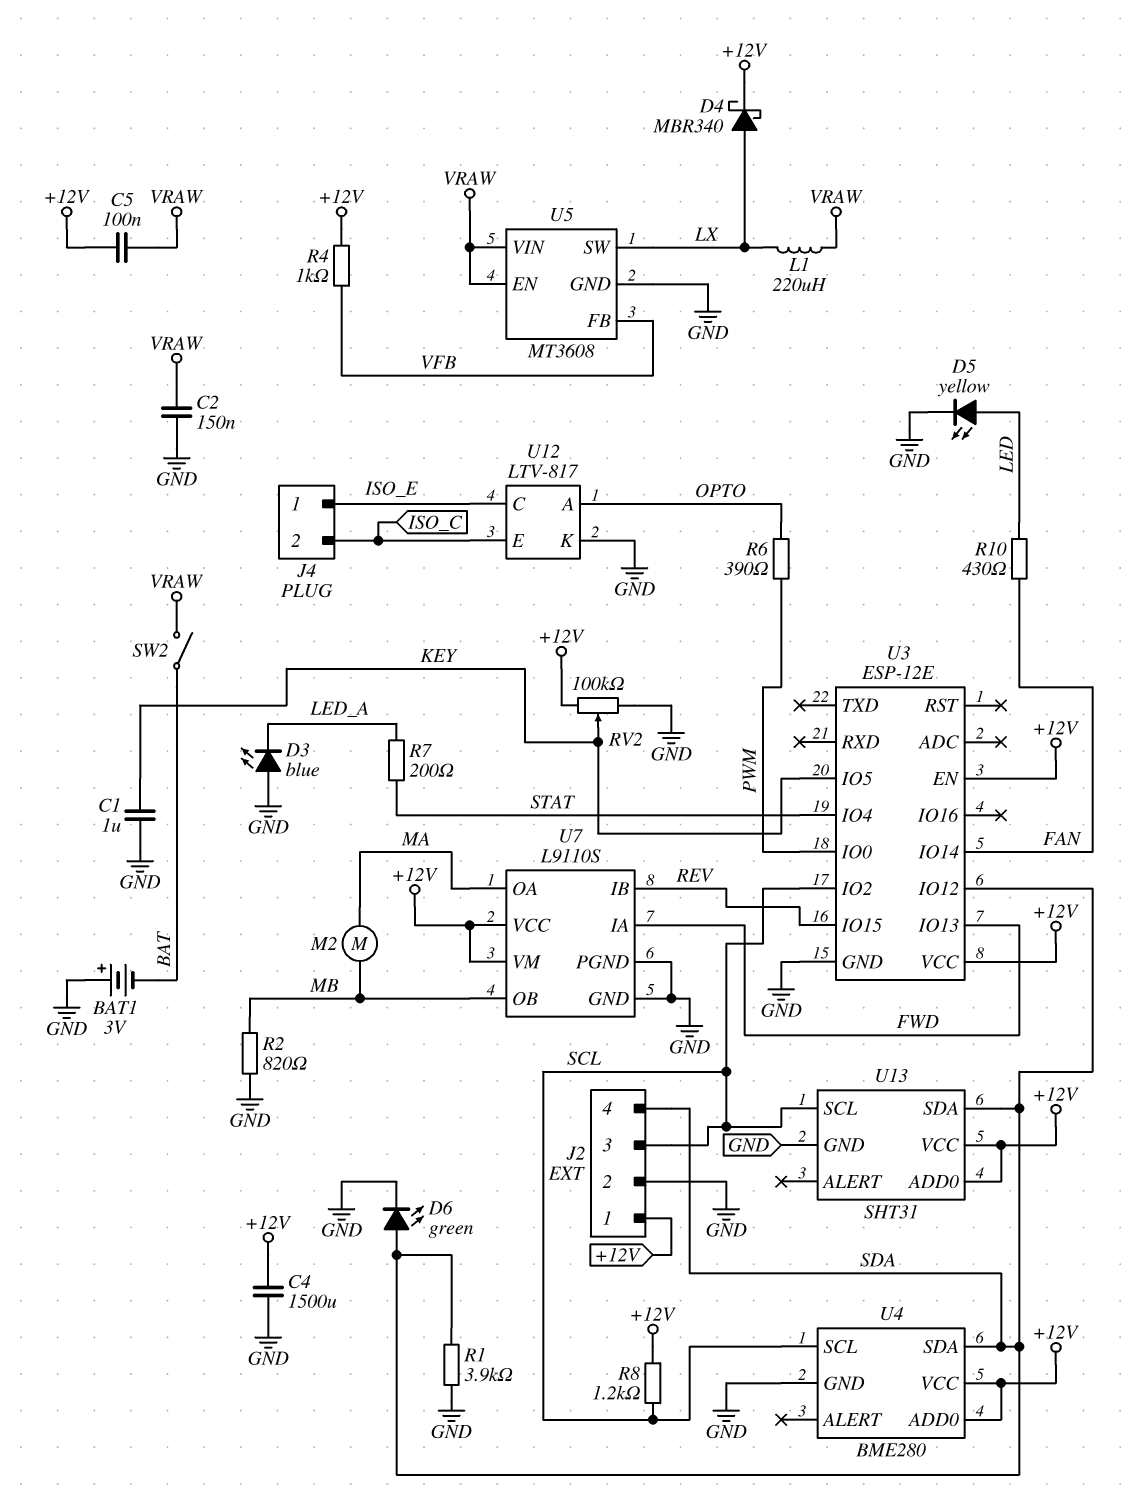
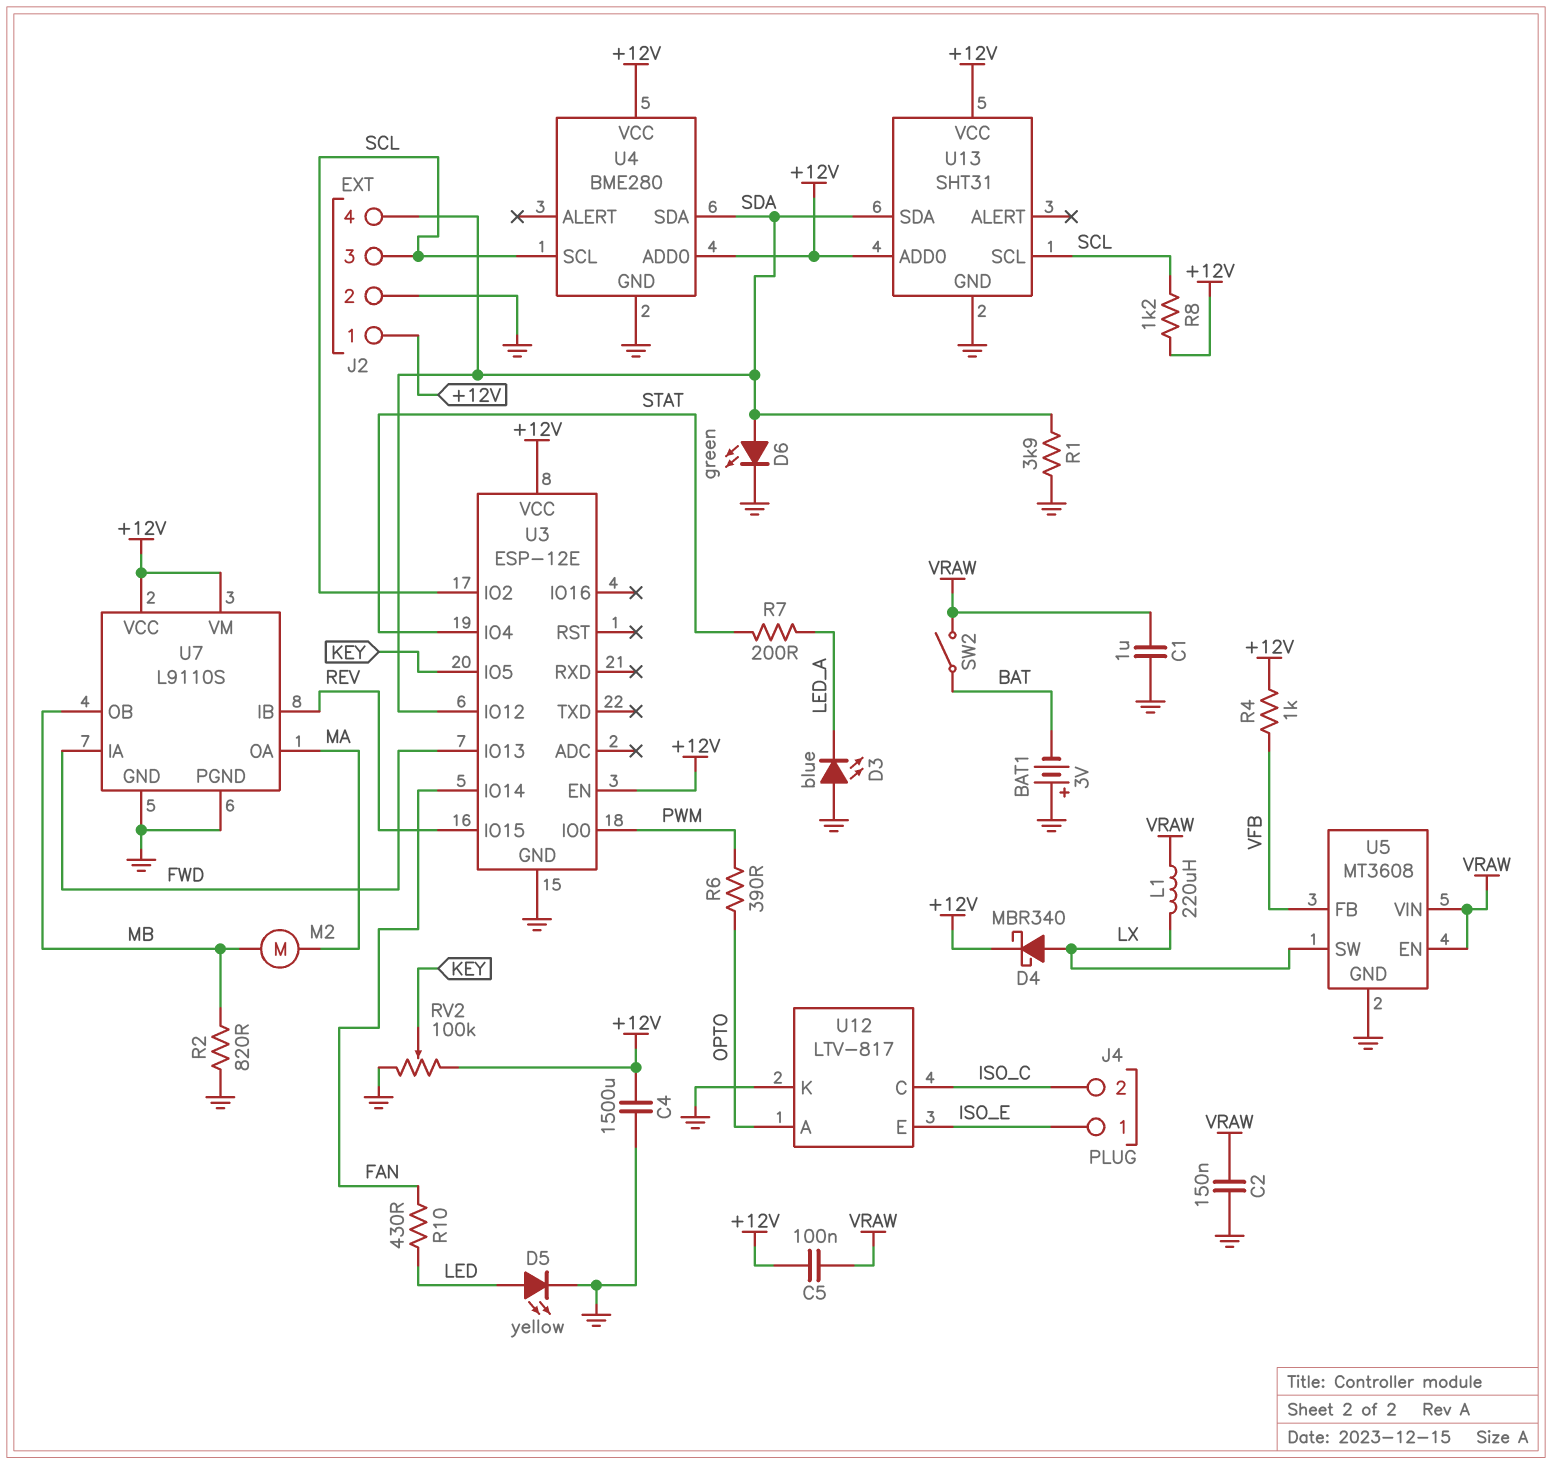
C1: 1uF (GND, KEY) -> 1uF (GND, VRAW)
U12 pin C: ISO_E -> ISO_C
U12 pin E: ISO_C -> ISO_E

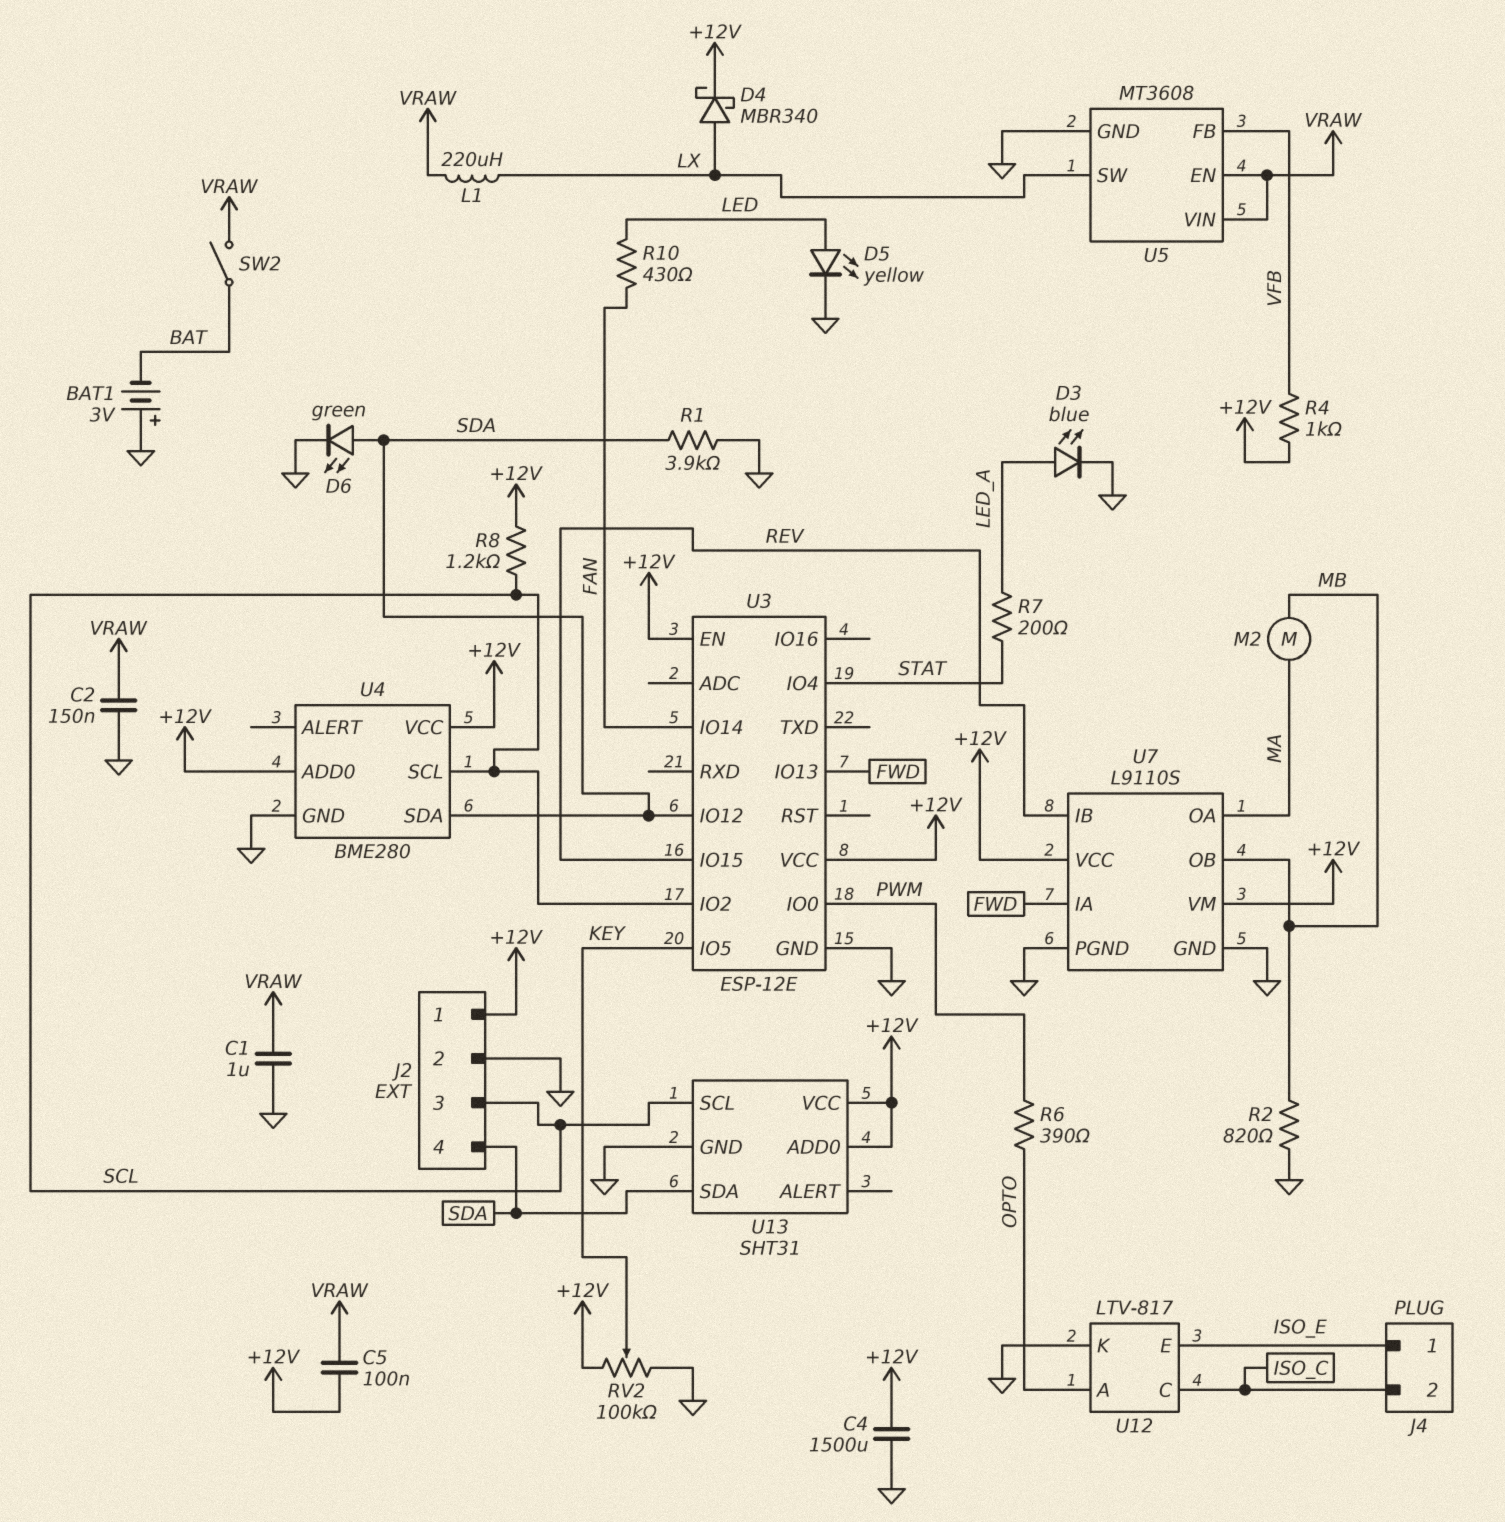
D3: LED blue (A GND, K LED_A) -> LED blue (A LED_A, K GND)

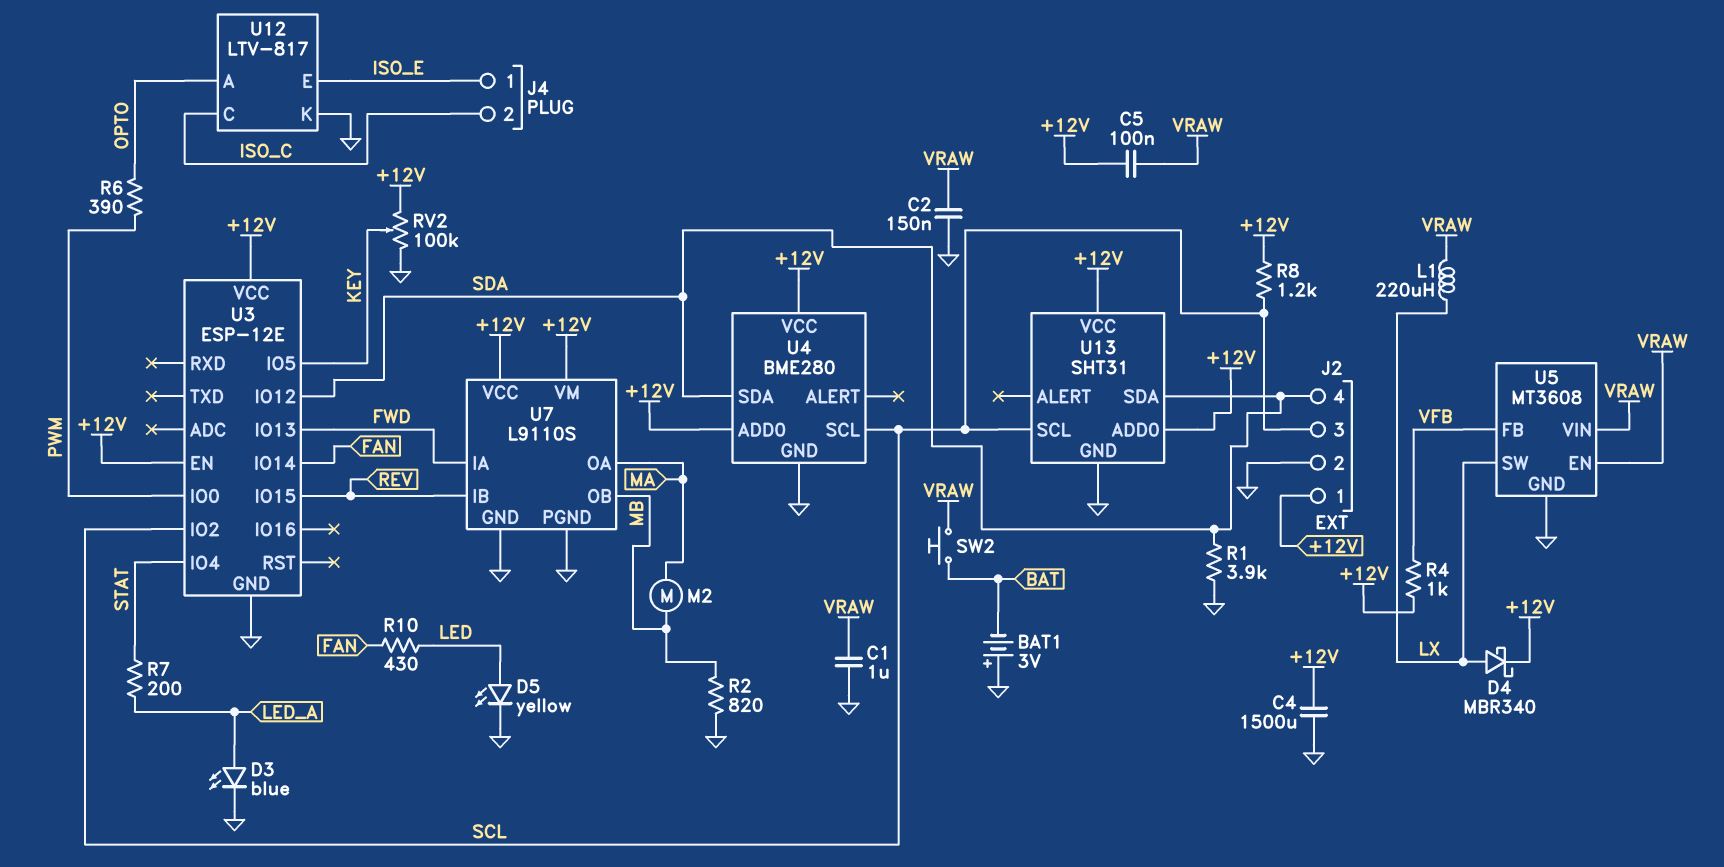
D6: LED green (A SDA, K GND) -> none
SW2: switch (BAT, VRAW) -> button (BAT, VRAW)

